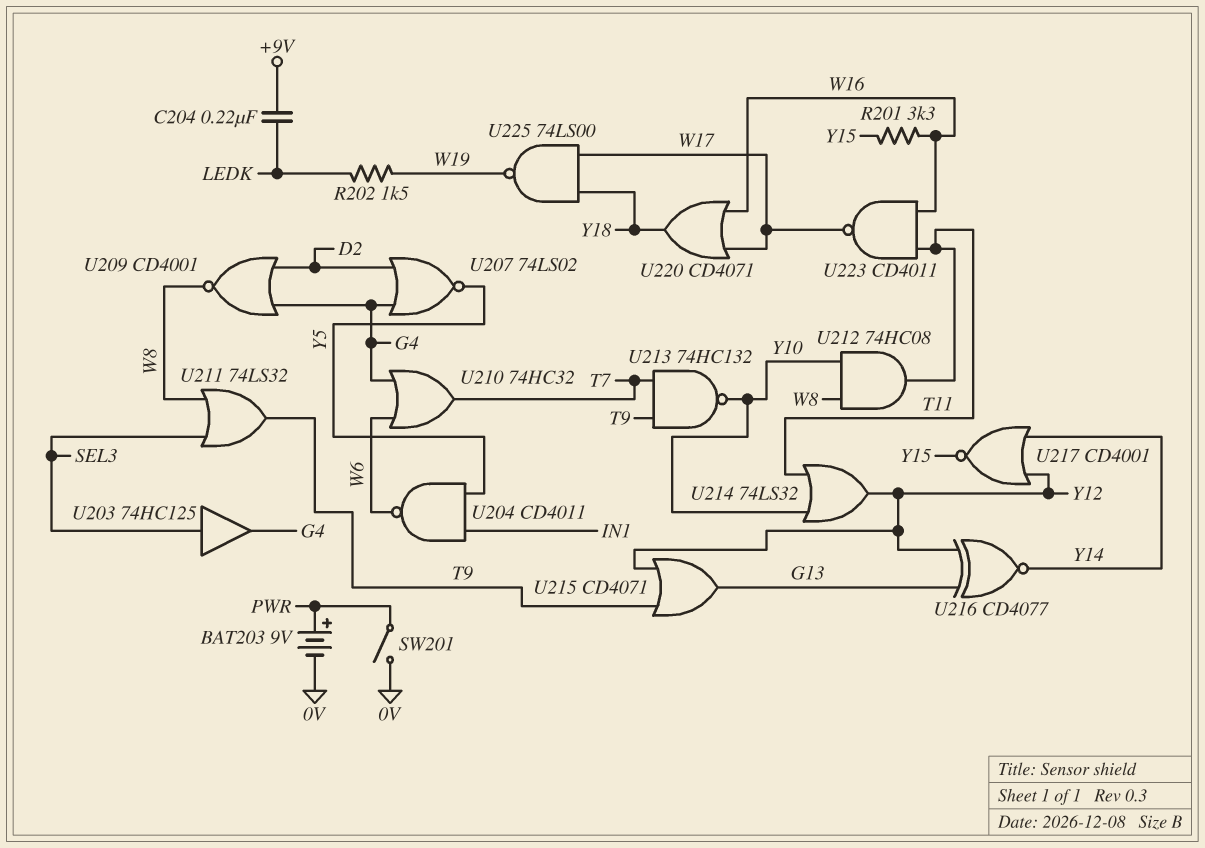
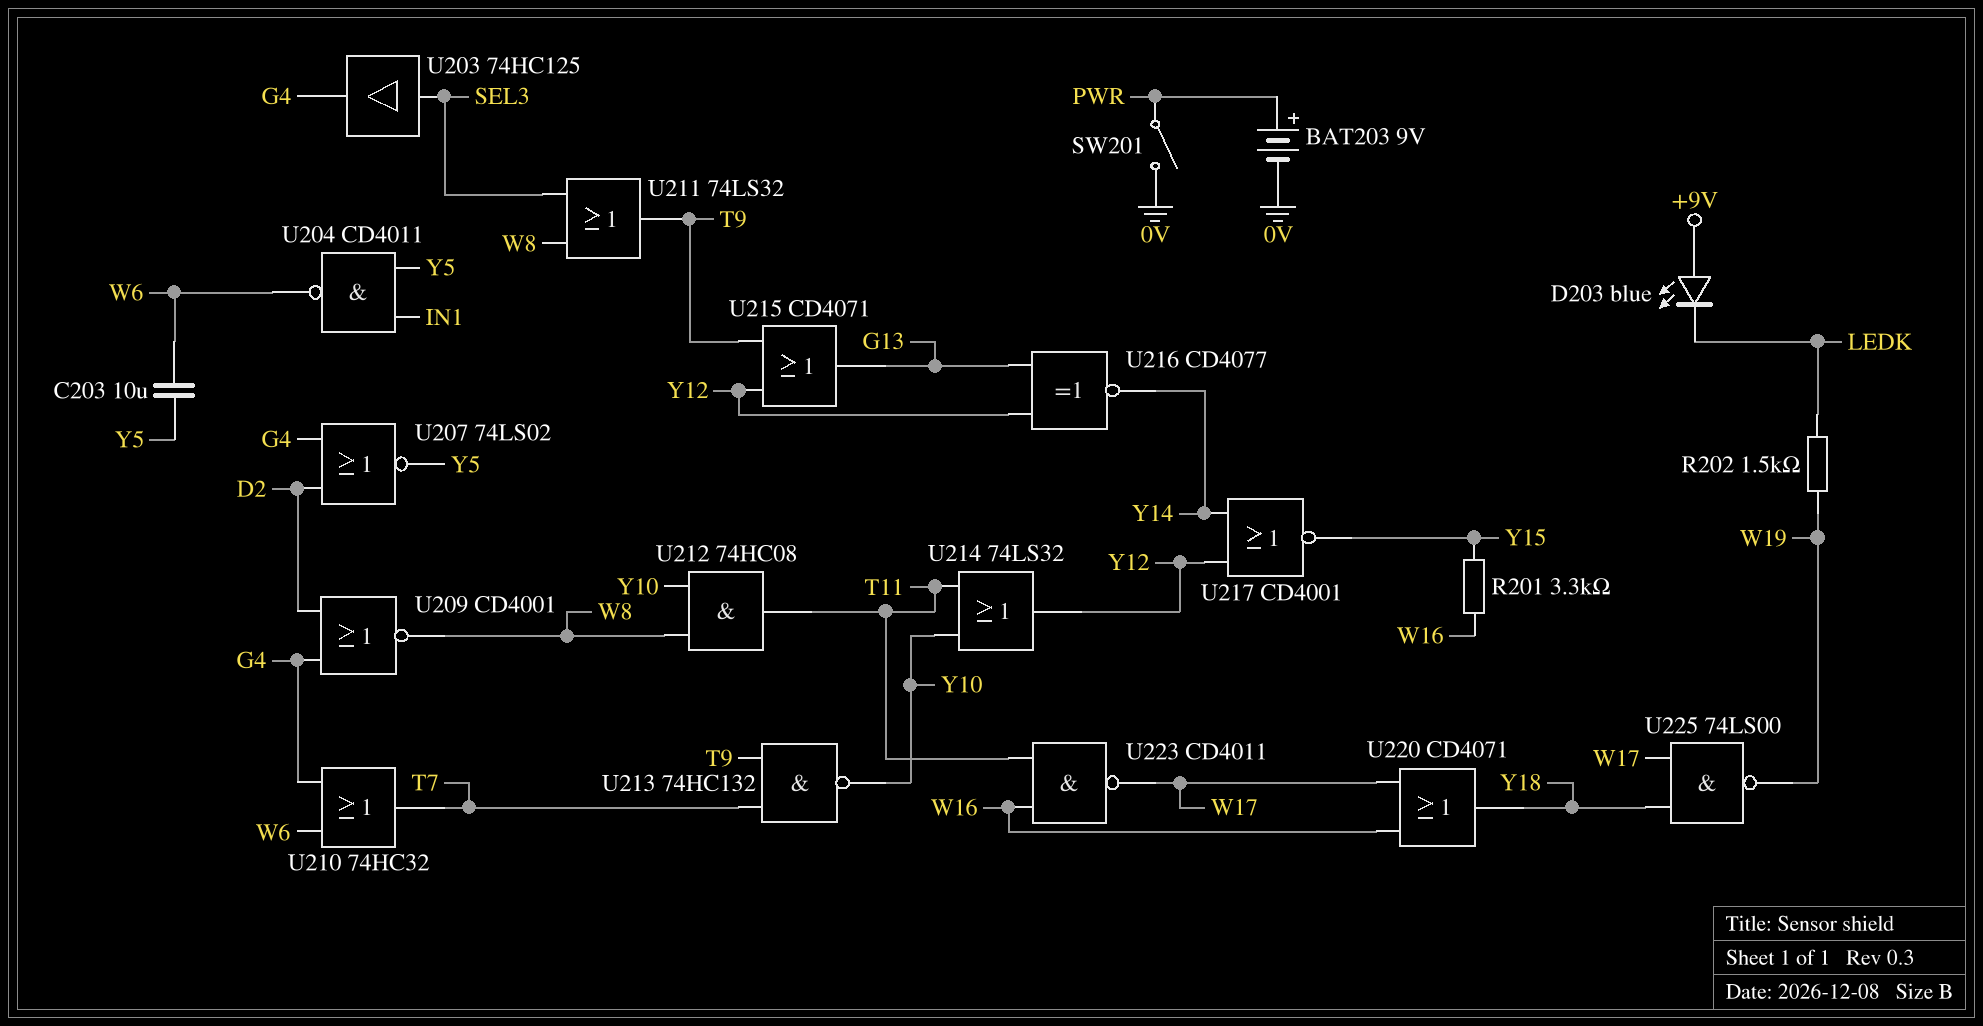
C203: none -> 10uF (W6, Y5)
C204: 220nF (+9V, LEDK) -> none
D203: none -> LED blue (A +9V, K LEDK)

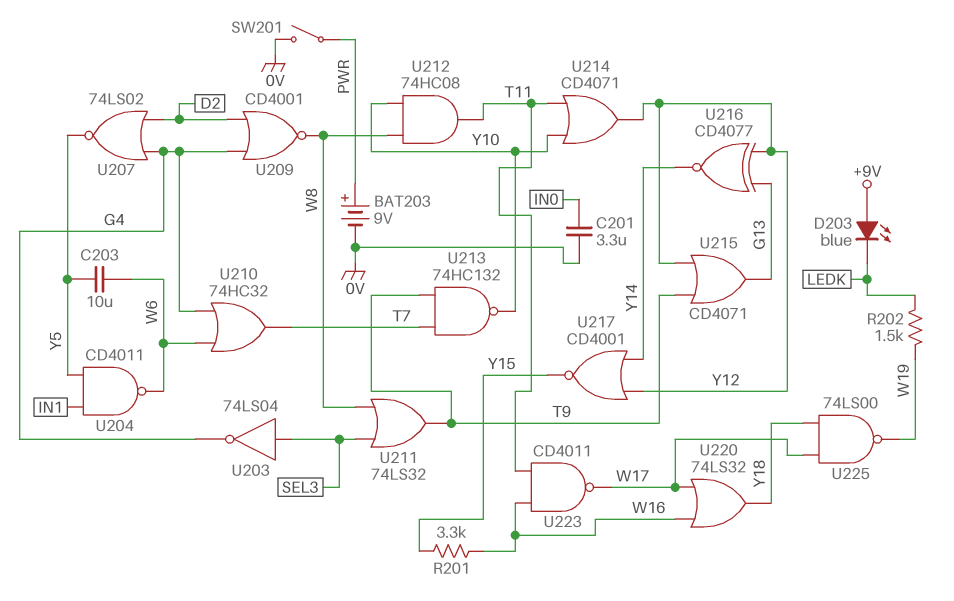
C201: none -> 3.3uF (0V, IN0)
U203: buffer 74HC125 (in SEL3, out G4) -> NOT 74LS04 (in SEL3, out G4)
U214: OR 74LS32 (in T11, in Y10, out Y12) -> OR CD4071 (in T11, in Y10, out Y12)
U220: OR CD4071 (in W16, in W17, out Y18) -> OR 74LS32 (in W16, in W17, out Y18)

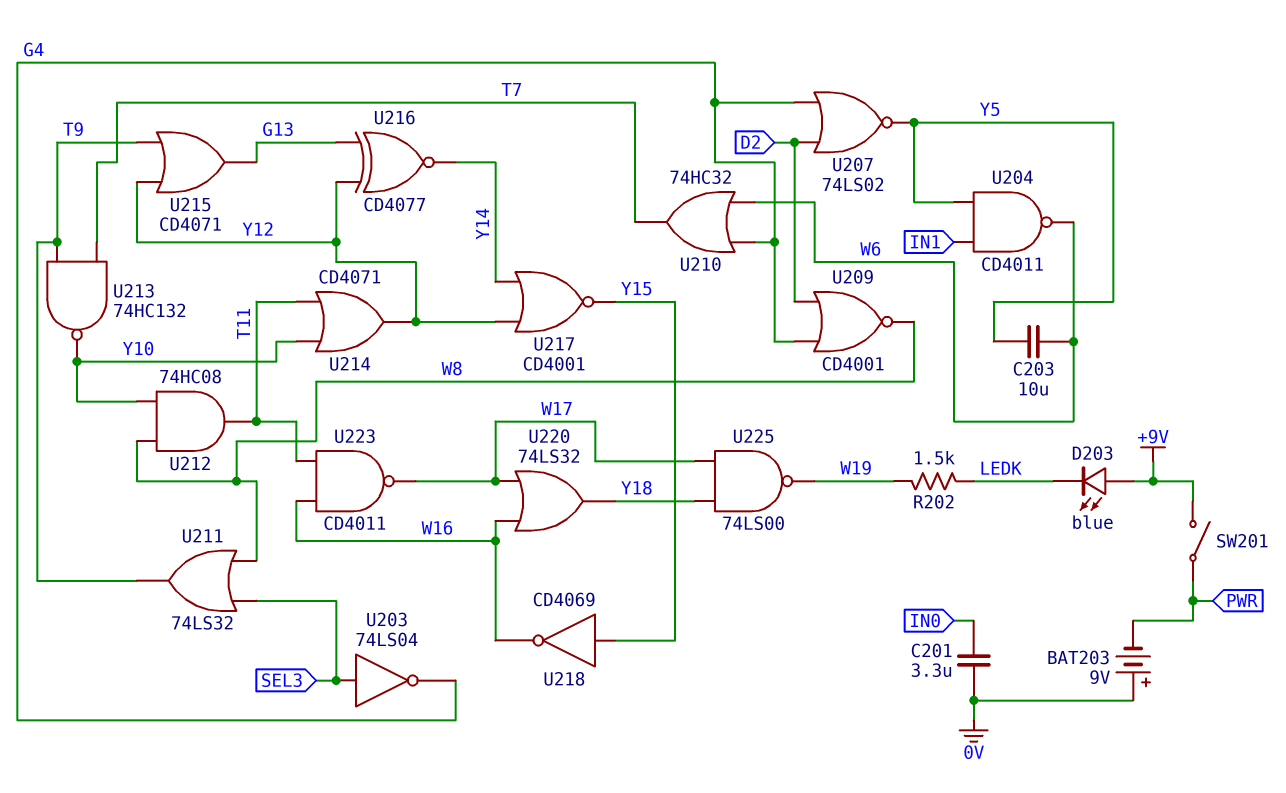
BAT203: 9V (plus PWR, minus 0V) -> 9V (plus 0V, minus PWR)
R201: 3.3k (W16, Y15) -> none
SW201: switch (0V, PWR) -> switch (+9V, PWR)
U218: none -> NOT CD4069 (in Y15, out W16)

